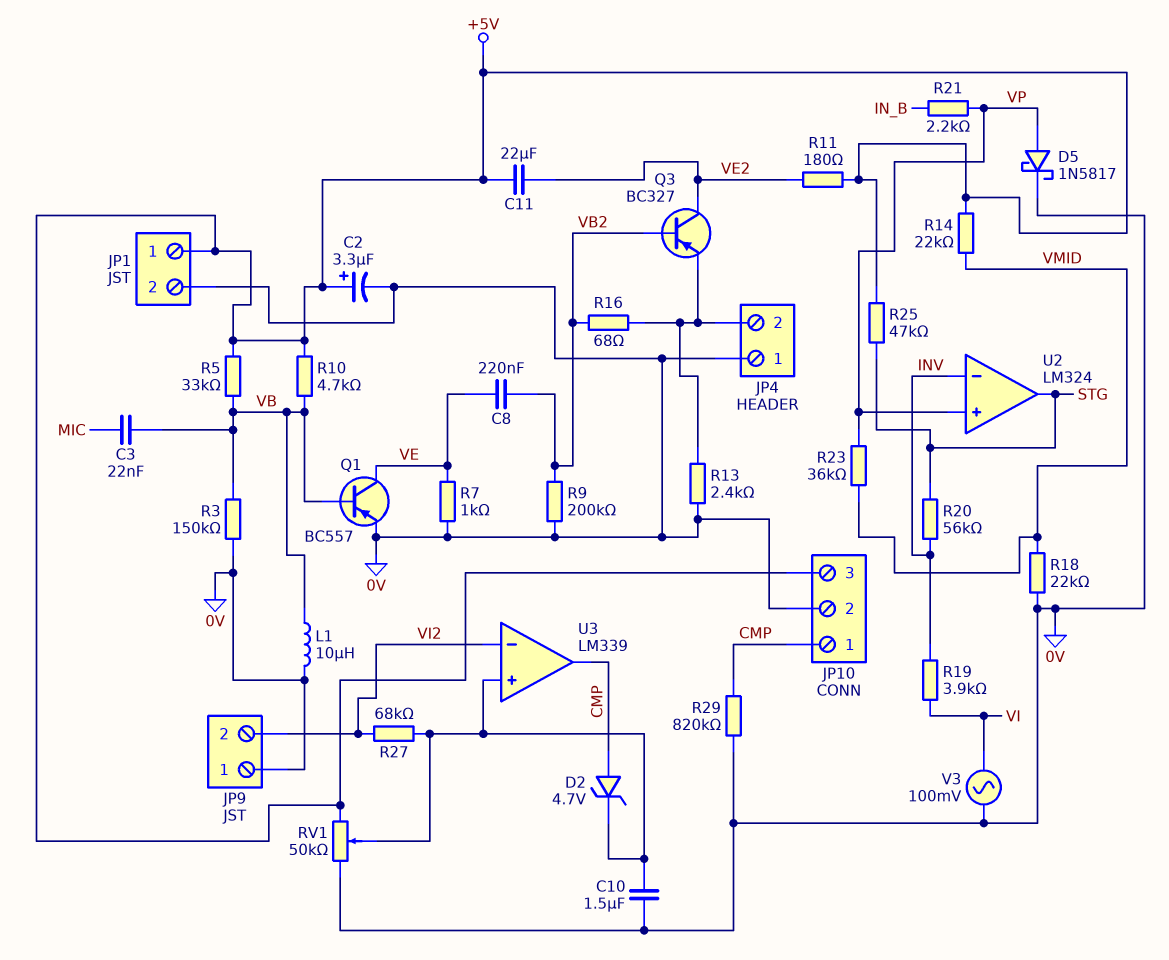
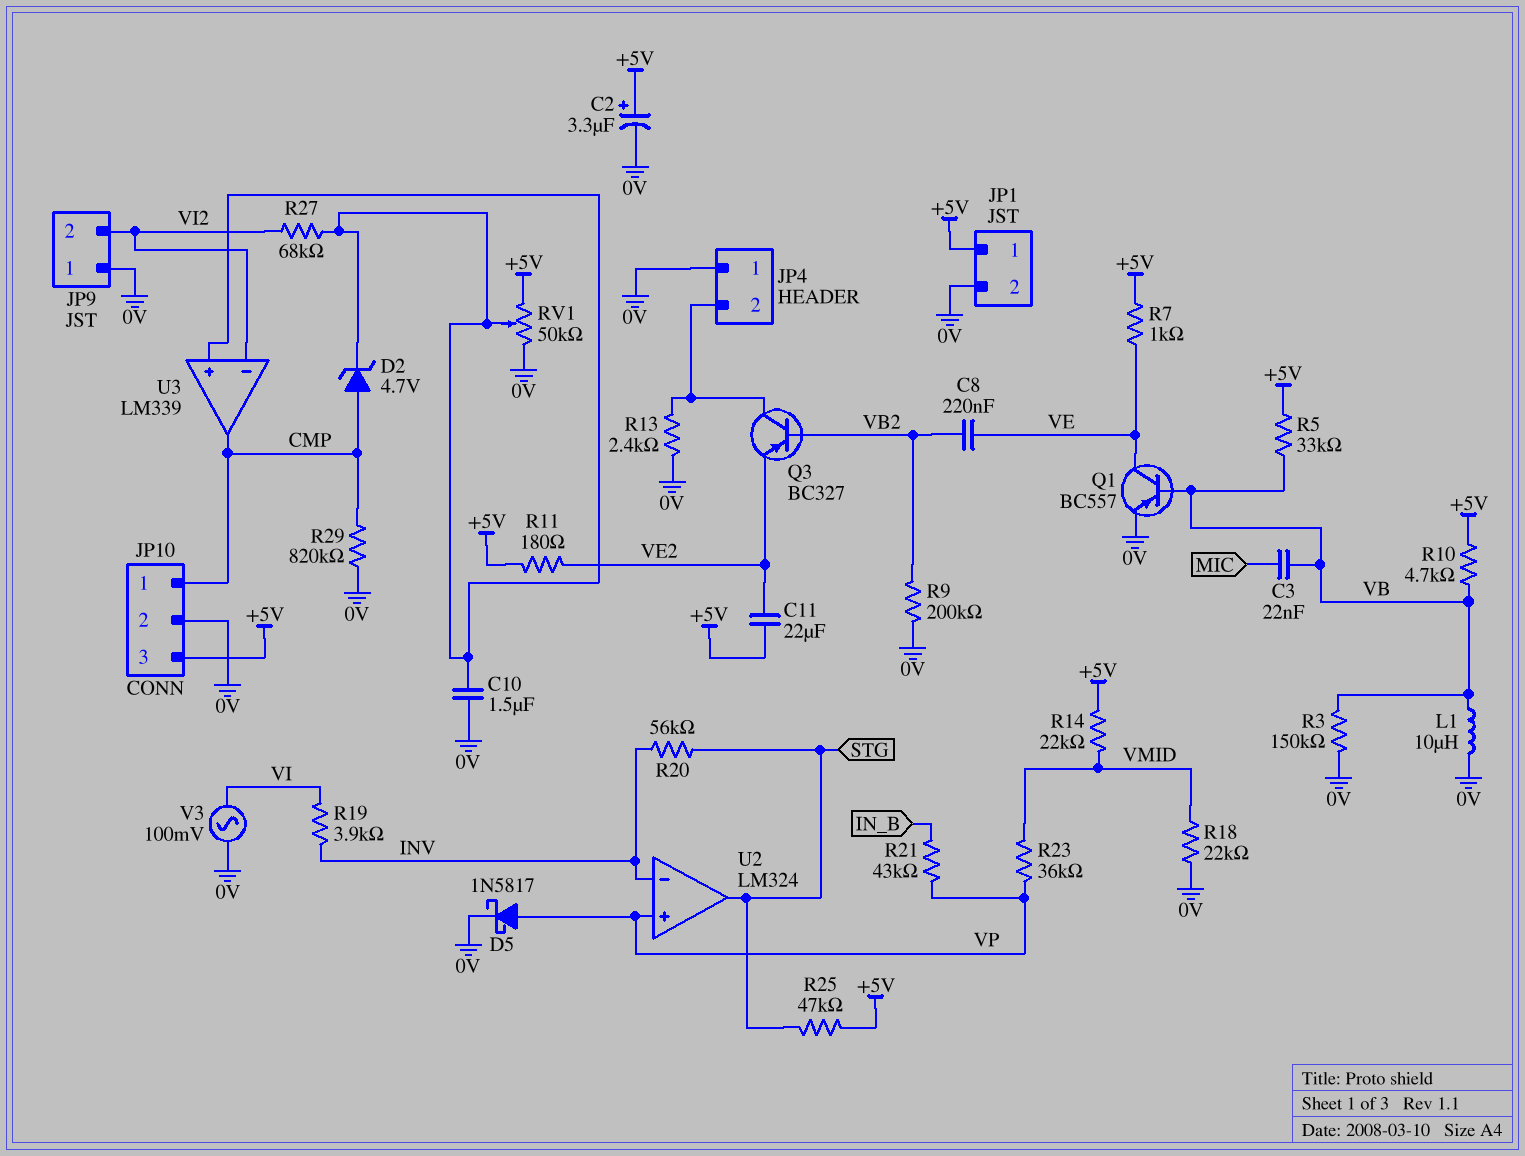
Q3: PNP BC327 (B VB2, C VE2, E JP4/2) -> PNP BC327 (B VB2, C JP4/2, E VE2)
R7: 1k (0V, VE) -> 1k (+5V, VE)
R16: 68 (JP4/2, VB2) -> none
R21: 2.2k (IN_B, VP) -> 43k (IN_B, VP)

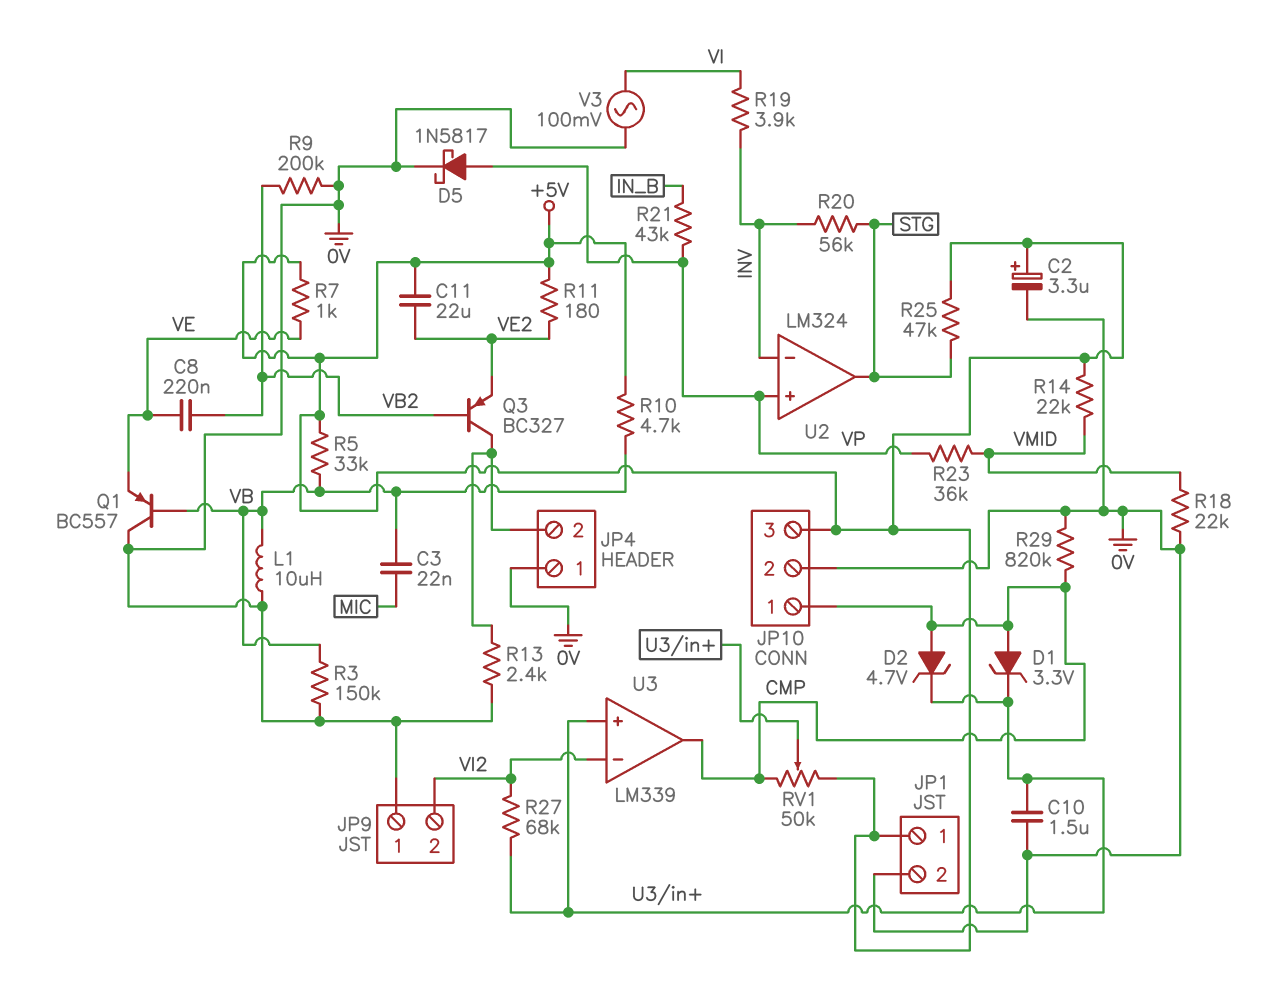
D1: none -> zener 3.3V (A CMP, K U3/in+)
Q1: PNP BC557 (B VB, C VE, E 0V) -> PNP BC557 (B VB, C 0V, E VE)
RV1: 50k (+5V, 0V, wiper U3/in+) -> 50k (+5V, CMP, wiper U3/in+)

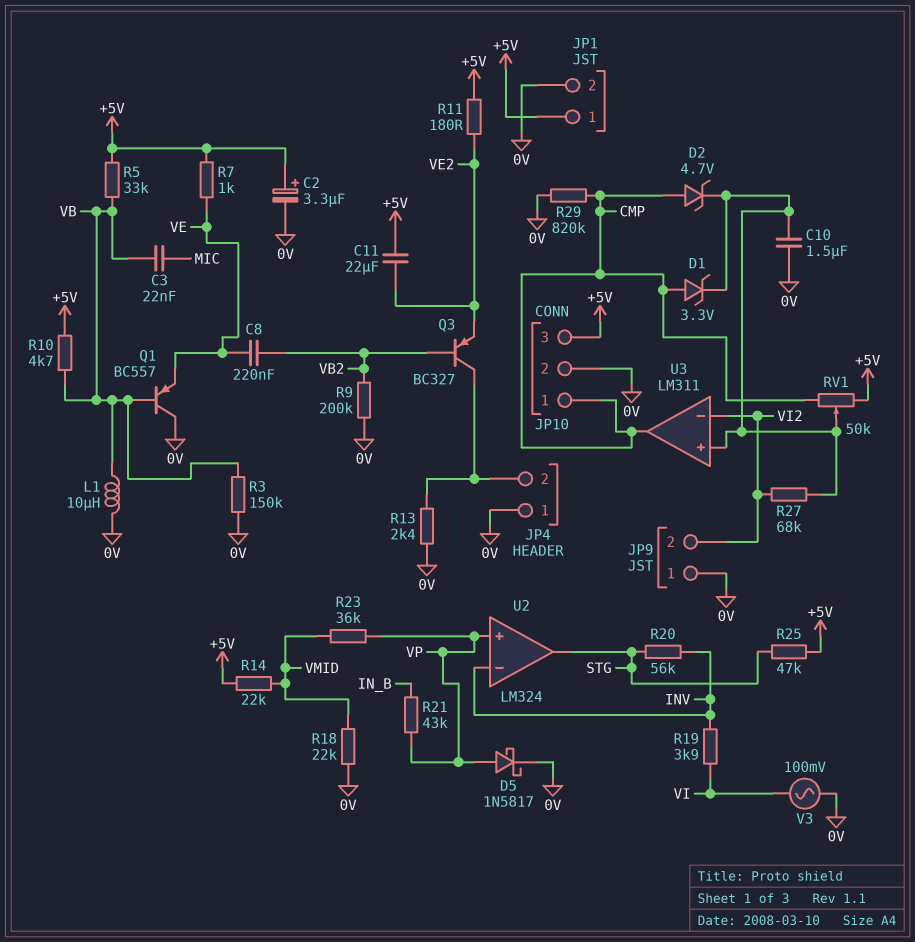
U3: LM339 -> LM311

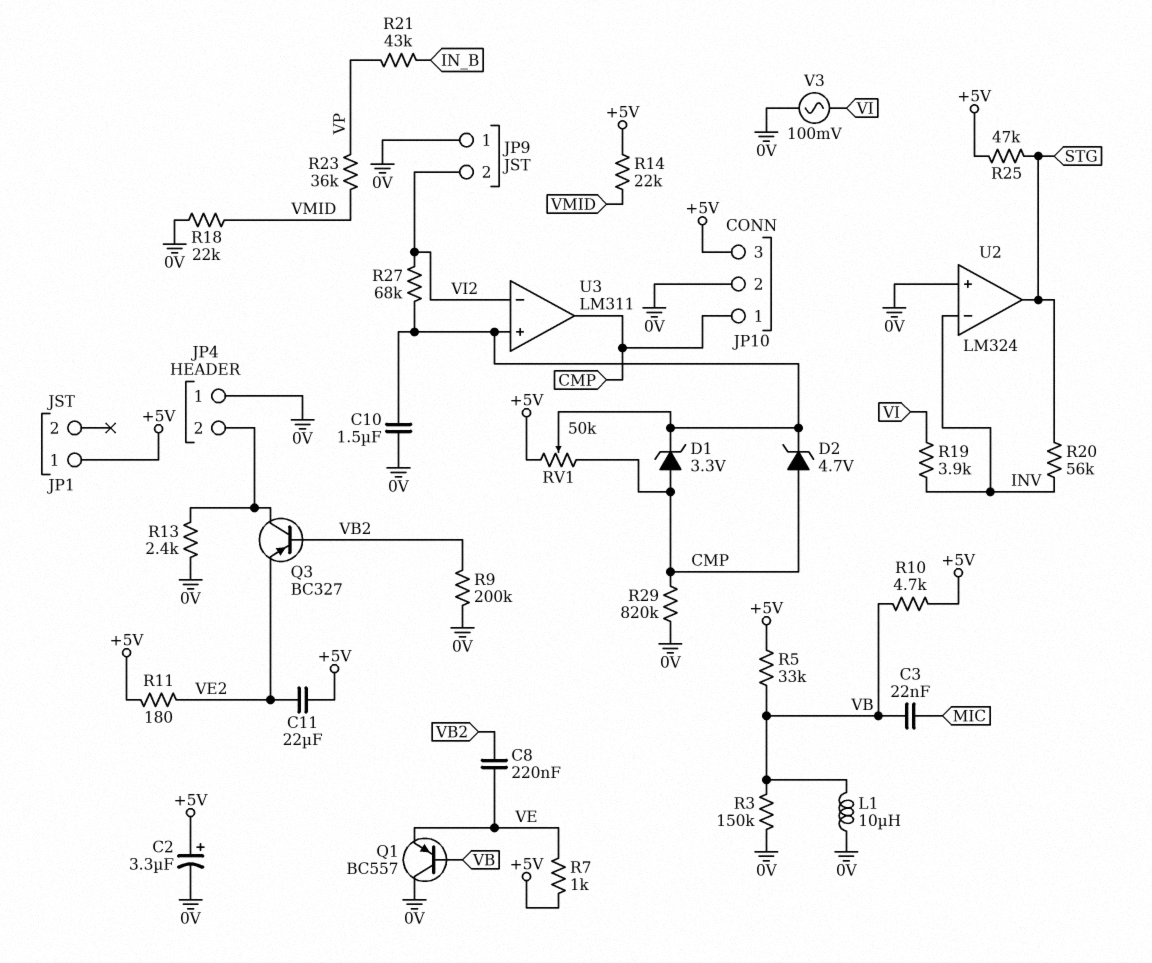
D5: schottky 1N5817 (A VP, K 0V) -> none
JP1 pin 2: 0V -> none
U2 pin in+: VP -> 0V

